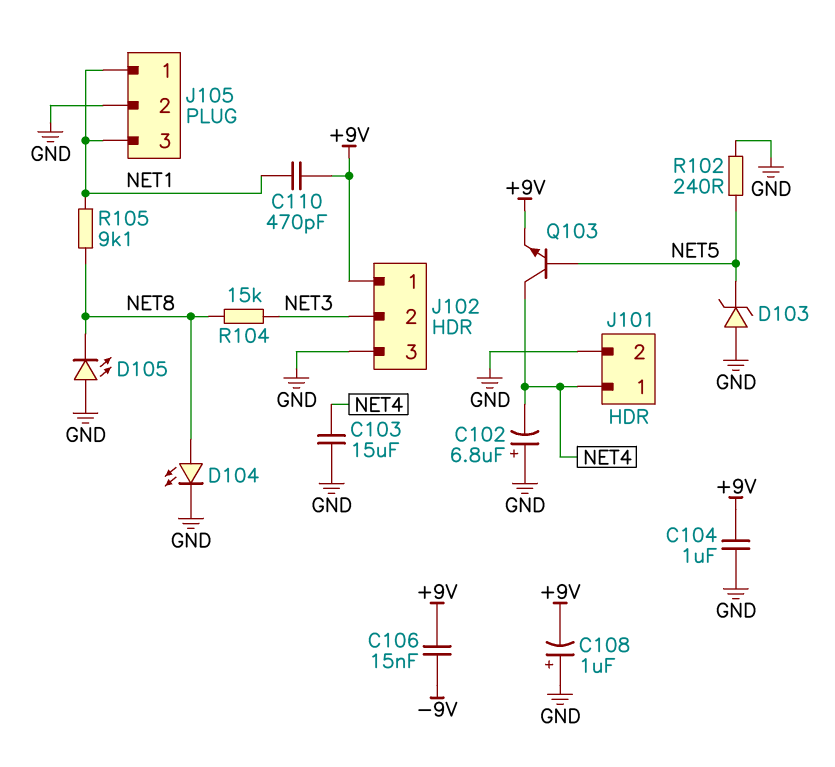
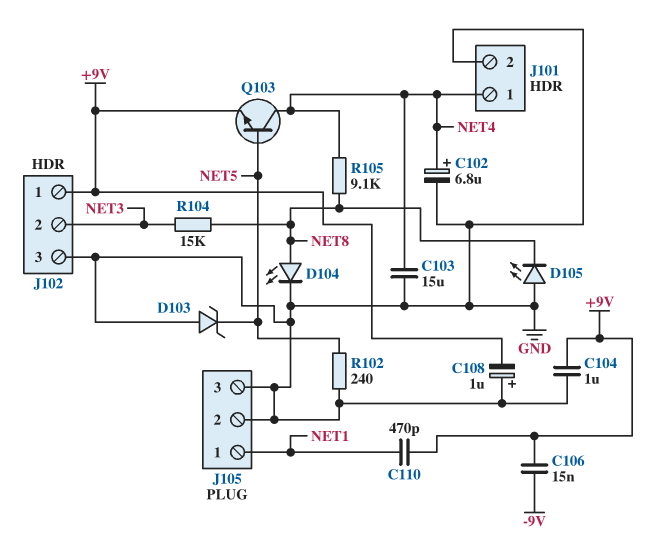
C102: 6.8uF (plus GND, minus NET4) -> 6.8uF (plus NET4, minus GND)
J105 pin 3: NET1 -> GND
R105: 9.1k (NET1, NET8) -> 9.1k (NET4, NET8)

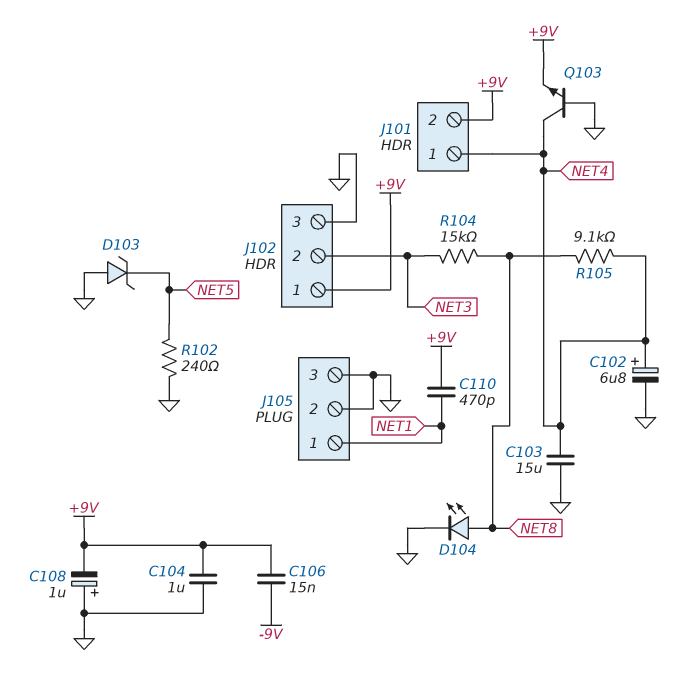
D105: LED (A GND, K NET8) -> none
J101 pin 2: GND -> +9V
Q103: NPN (B NET5, C NET4, E +9V) -> NPN (B GND, C NET4, E +9V)

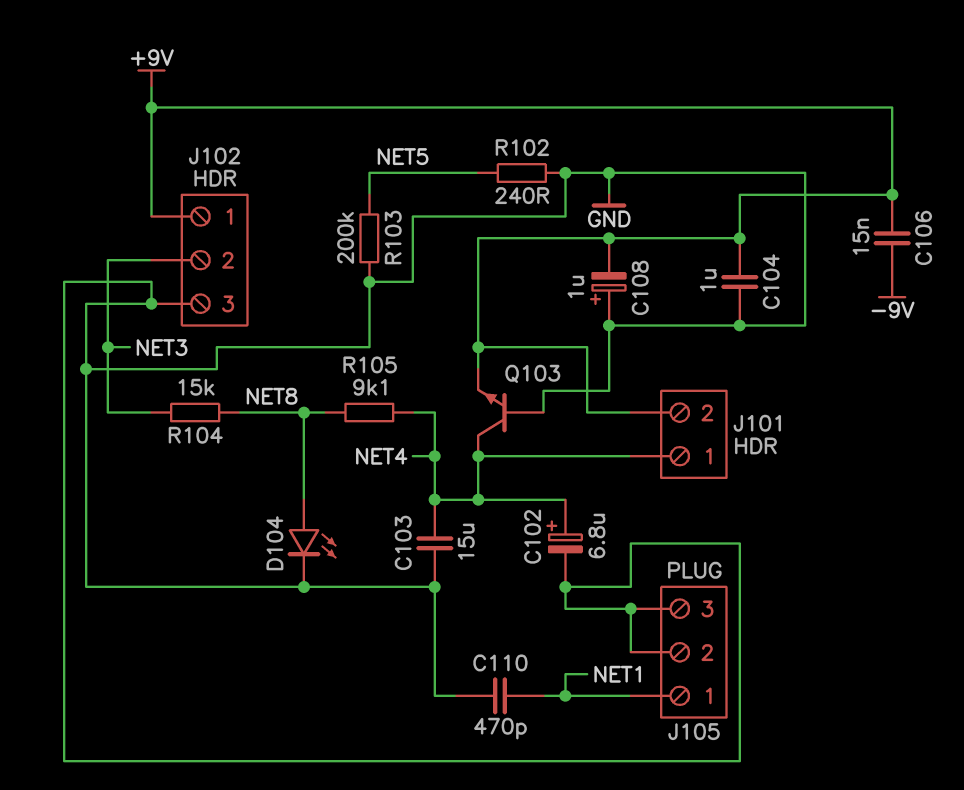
C110: 470pF (+9V, NET1) -> 470pF (GND, NET1)
D103: zener (A GND, K NET5) -> none
R103: none -> 200k (GND, NET5)

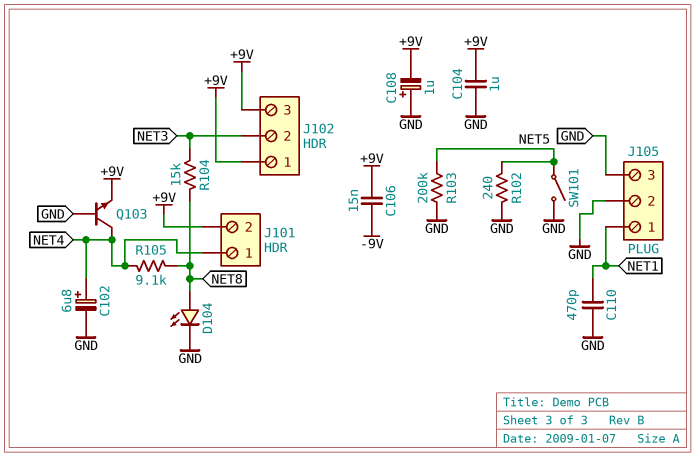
C103: 15uF (GND, NET4) -> none
J102 pin 3: GND -> +9V
SW101: none -> switch (GND, NET5)

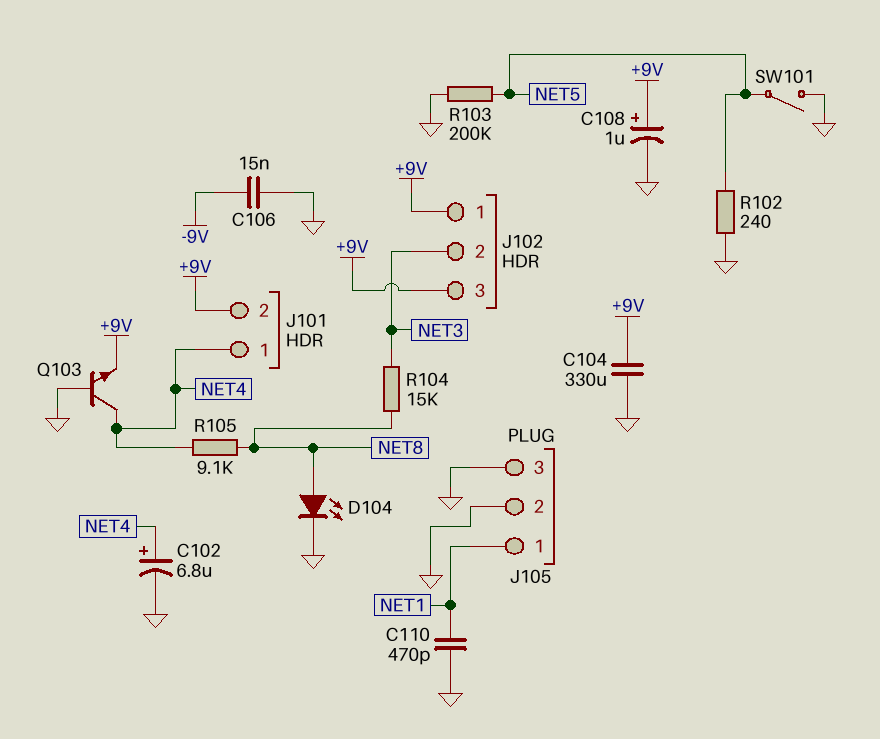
C104: 1uF (+9V, GND) -> 330uF (+9V, GND)
C106: 15nF (+9V, -9V) -> 15nF (-9V, GND)
C108: 1uF (plus GND, minus +9V) -> 1uF (plus +9V, minus GND)

